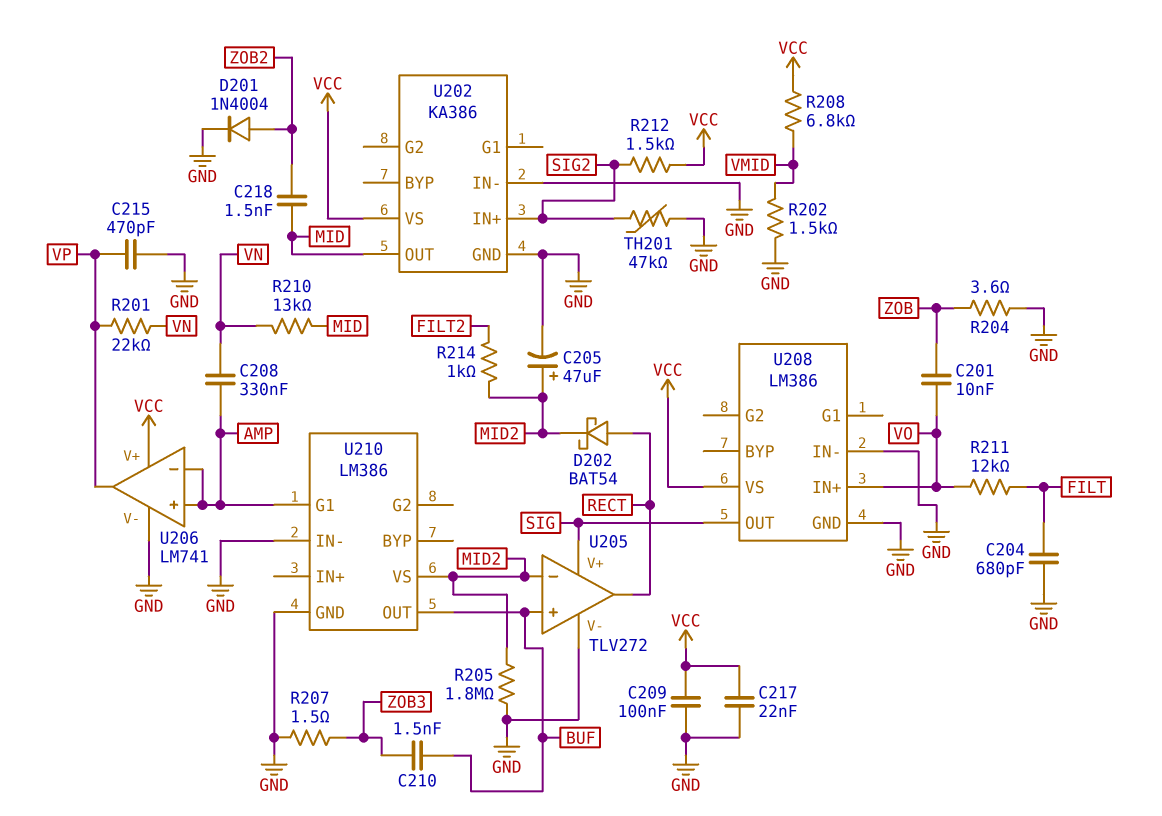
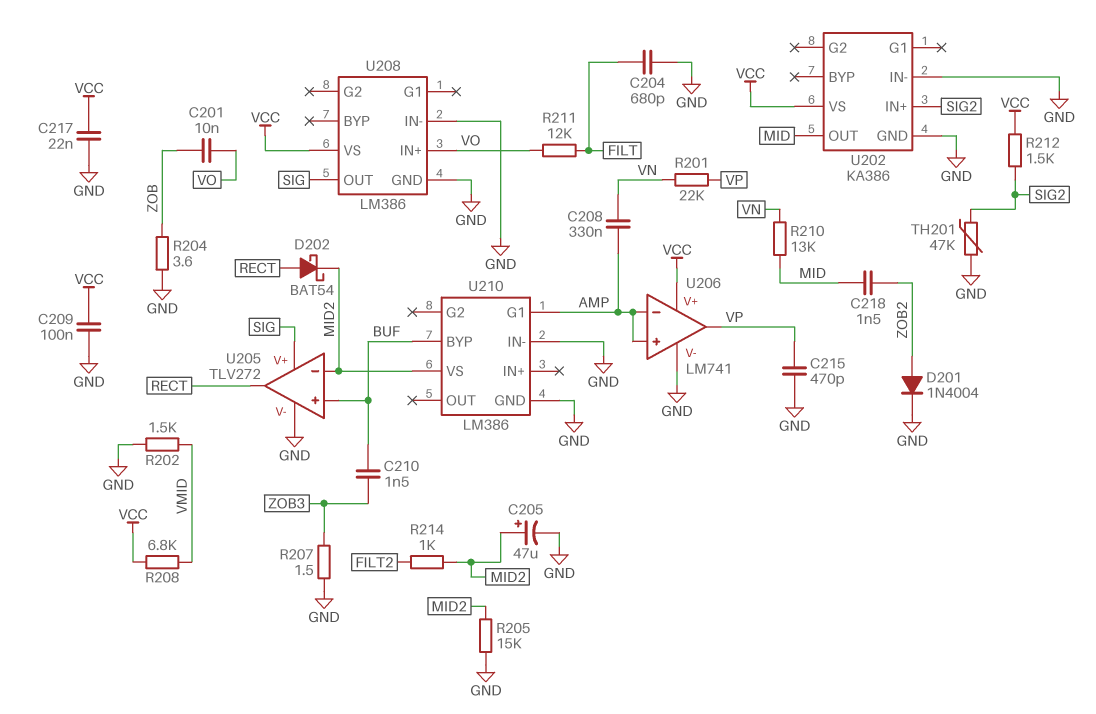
R205: 1.8M (GND, MID2) -> 15k (GND, MID2)
U210 pin BYP: none -> BUF
U210 pin OUT: BUF -> none

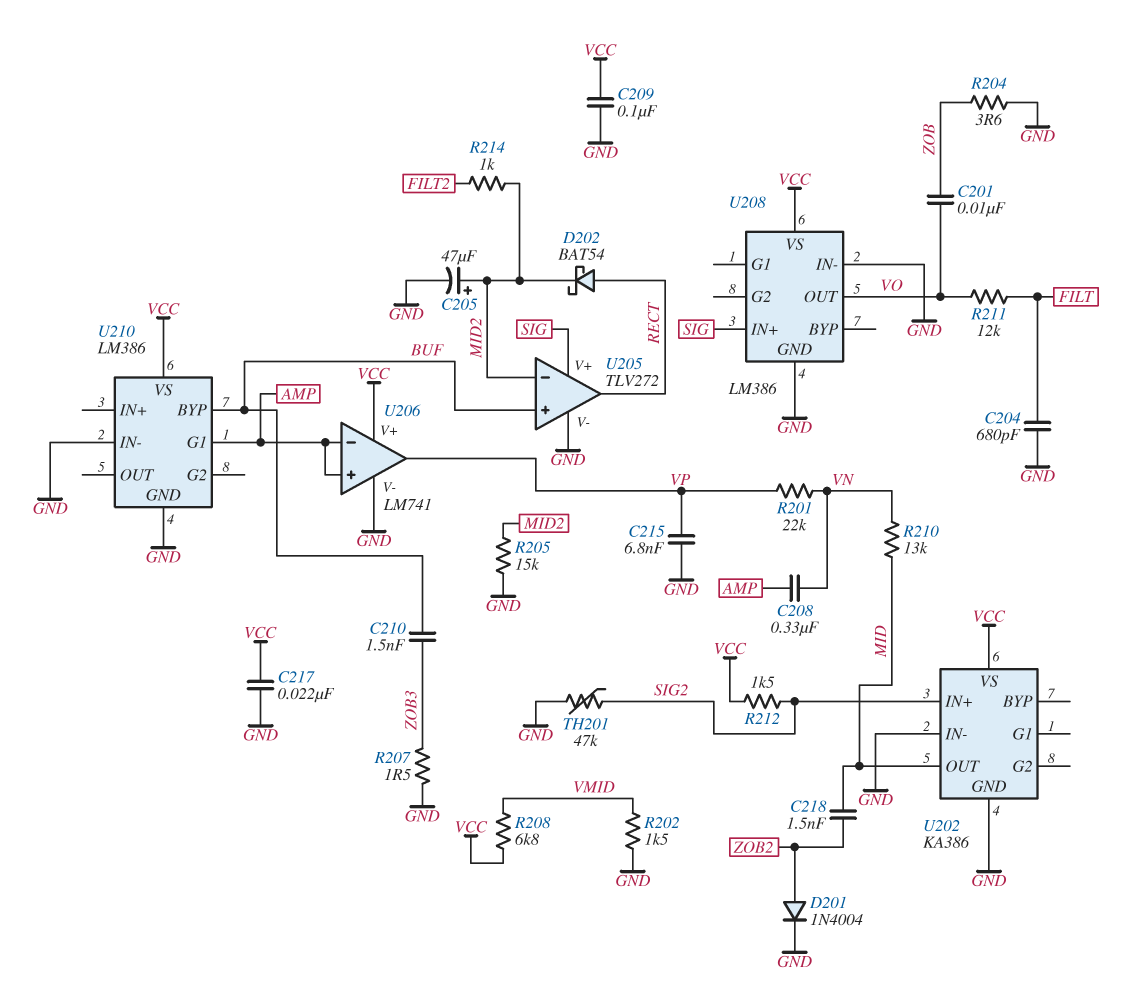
C215: 470pF (GND, VP) -> 6.8nF (GND, VP)
U208 pin IN+: VO -> SIG
U208 pin OUT: SIG -> VO
U210 pin VS: MID2 -> VCC

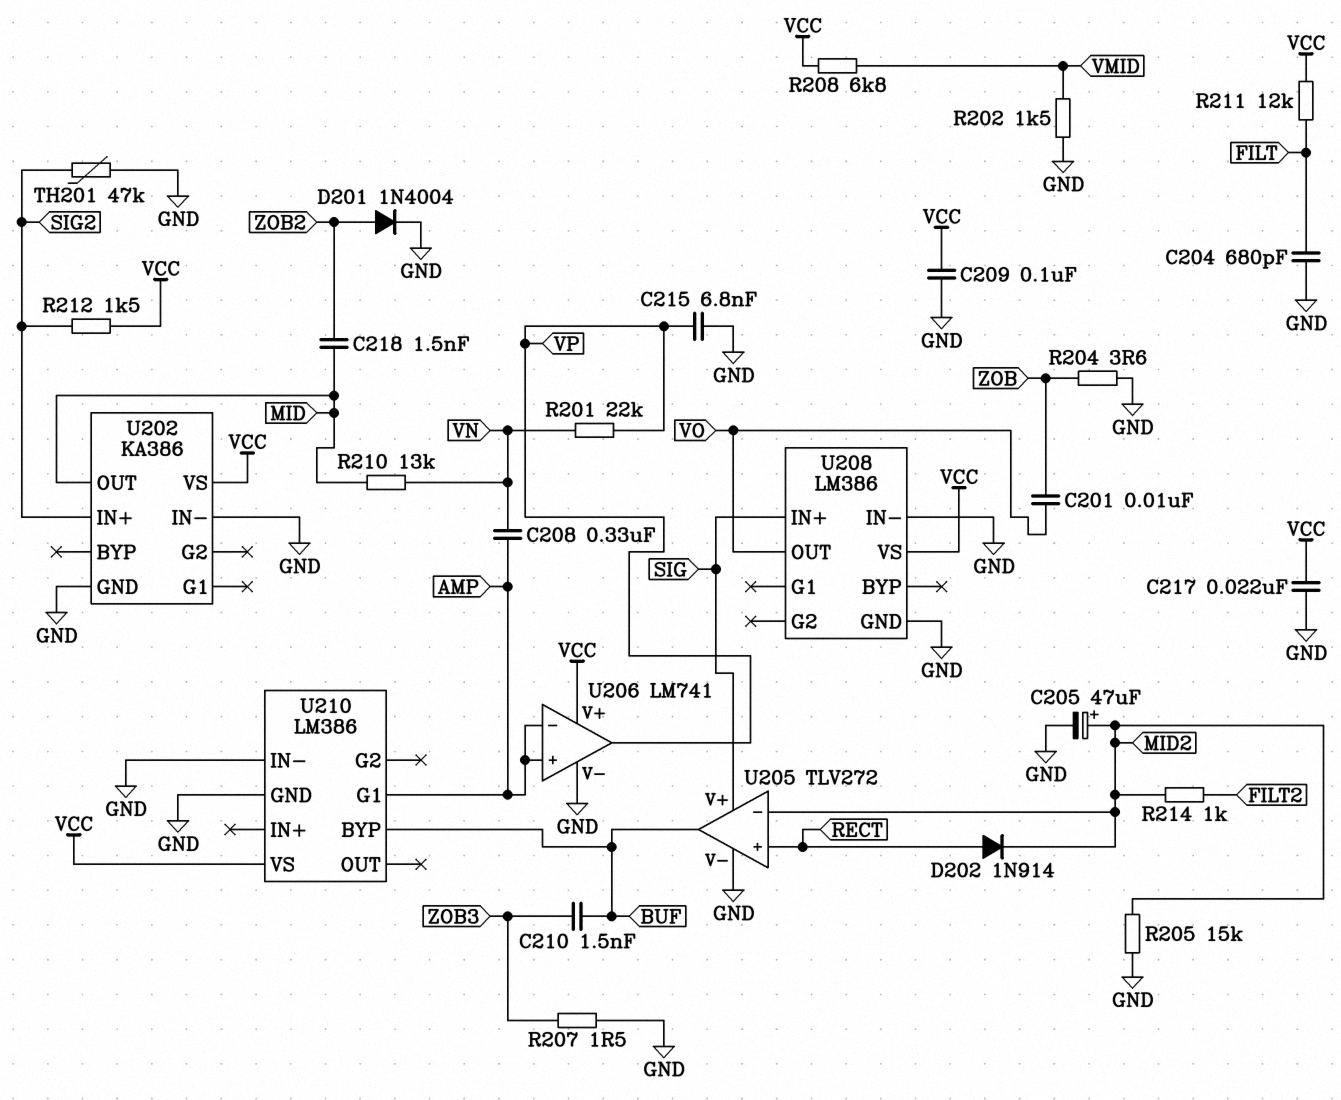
D202: schottky BAT54 (A RECT, K MID2) -> diode 1N914 (A RECT, K MID2)
R211: 12k (FILT, VO) -> 12k (FILT, VCC)
U205 pin in+: BUF -> RECT
U205 pin out: RECT -> BUF

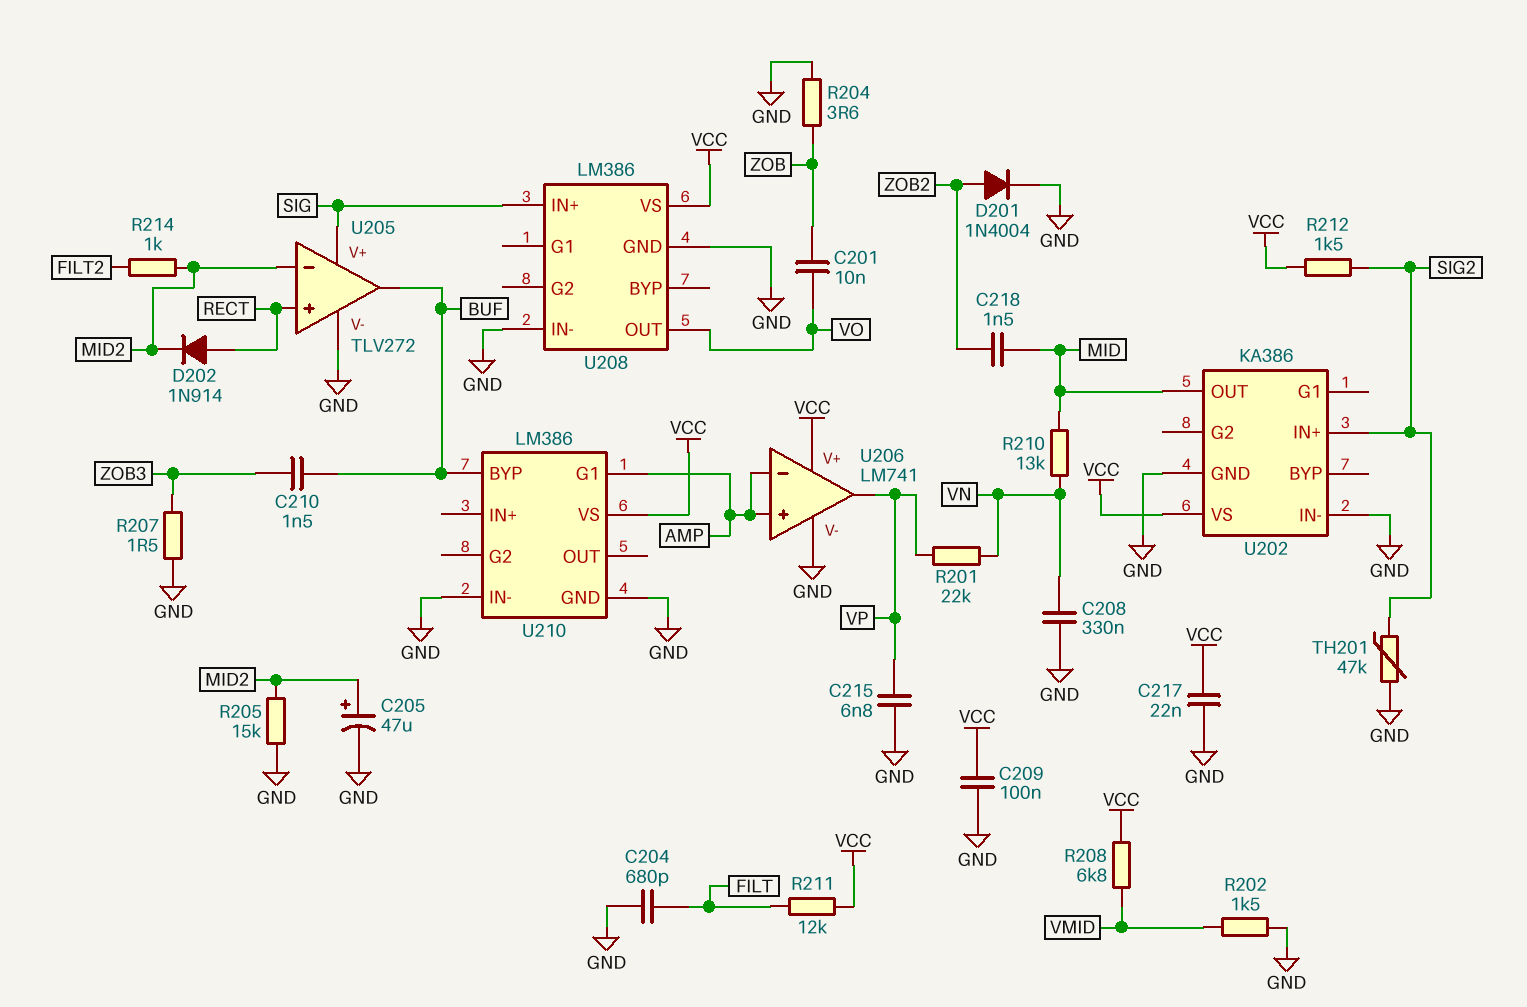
C208: 330nF (AMP, VN) -> 330nF (GND, VN)

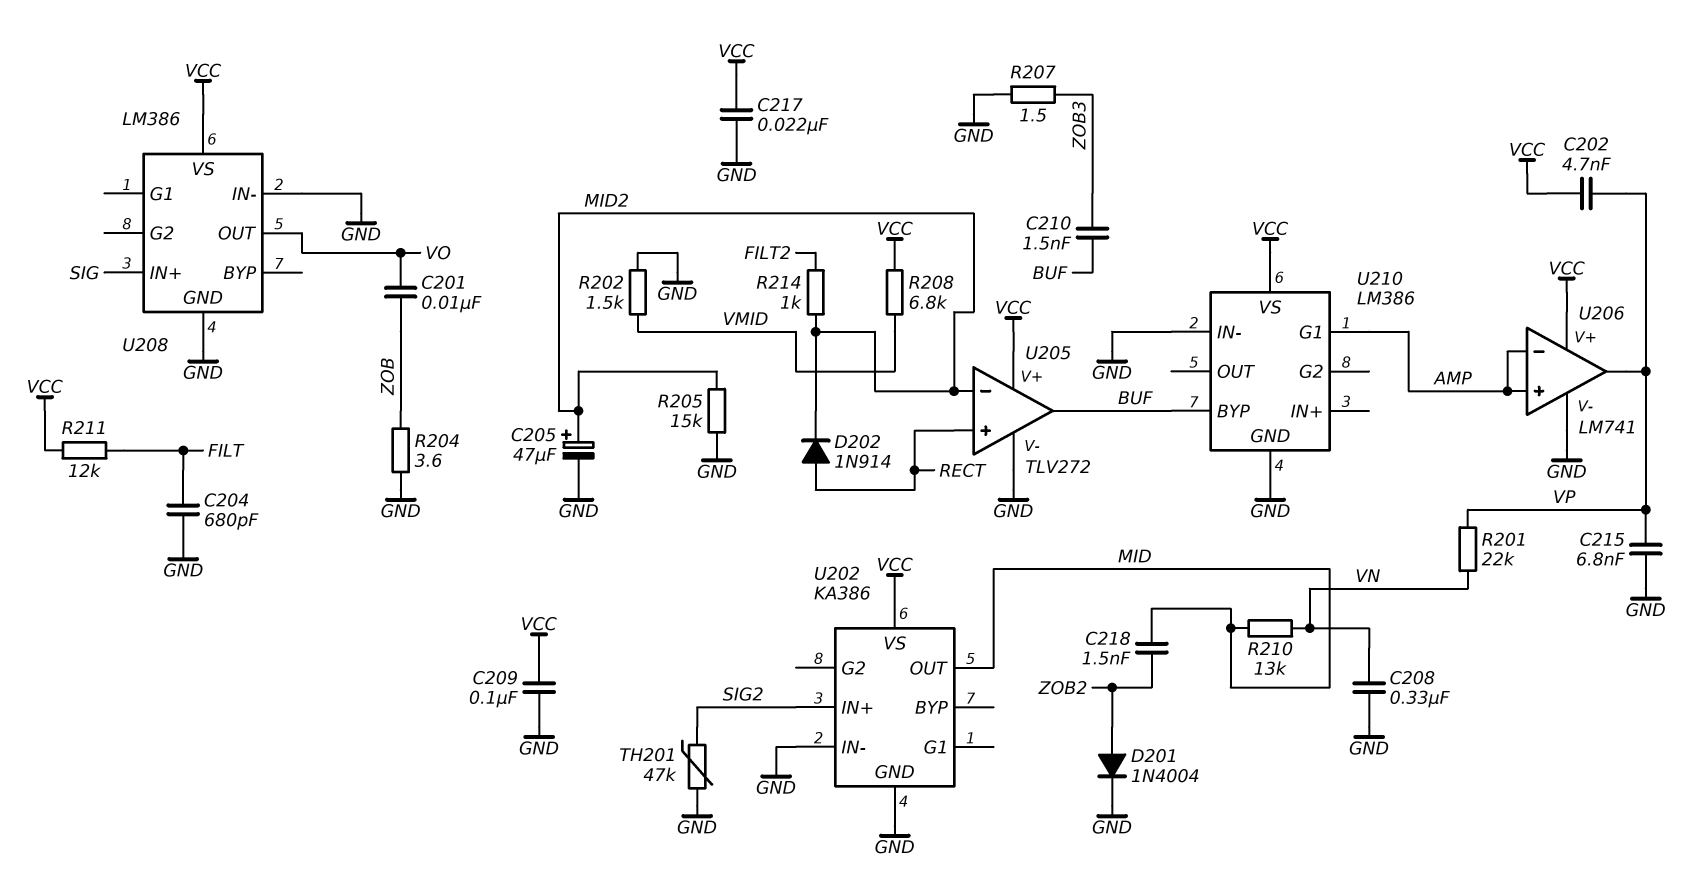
C202: none -> 4.7nF (VCC, VP)
R212: 1.5k (SIG2, VCC) -> none
U205 pin V+: SIG -> VCC

